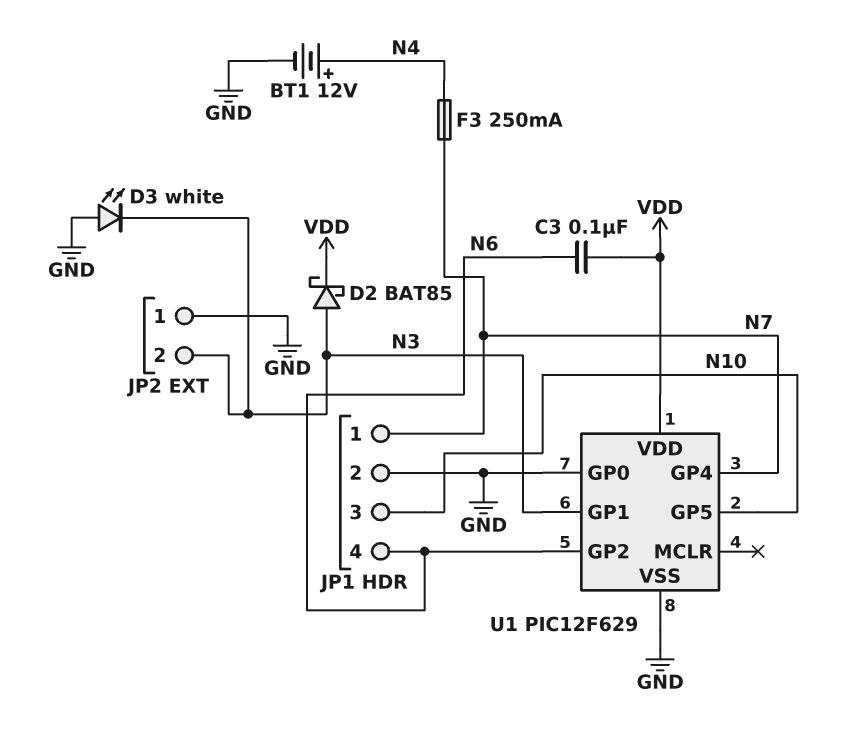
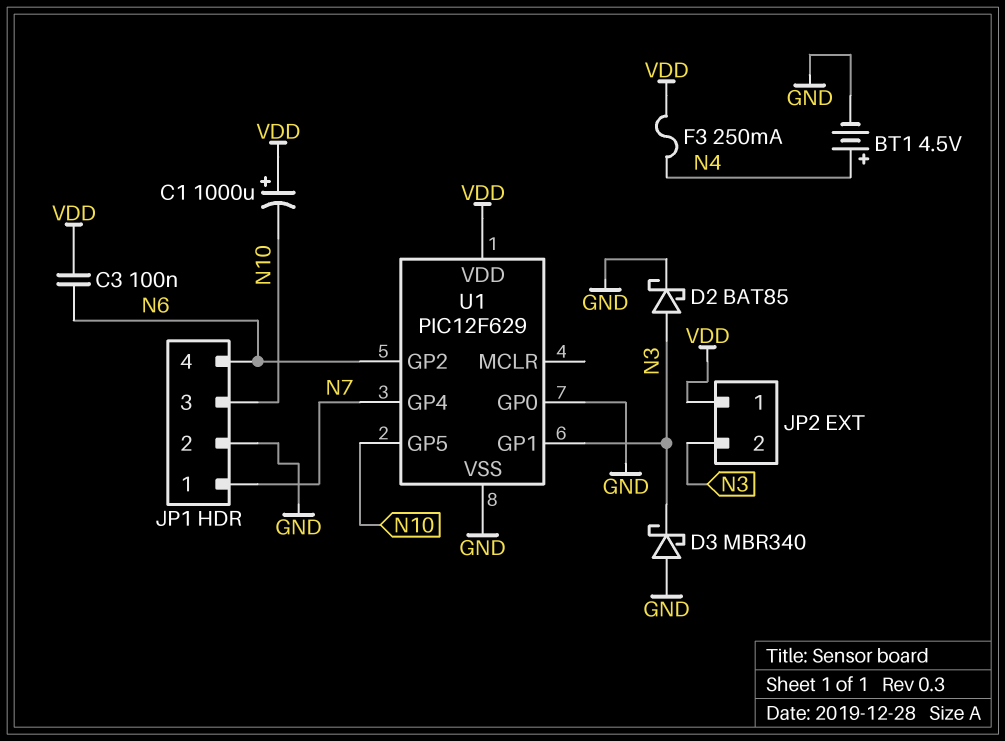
BT1: 12V (plus N4, minus GND) -> 4.5V (plus N4, minus GND)
C1: none -> 1000uF (plus VDD, minus N10)
D2: schottky BAT85 (A N3, K VDD) -> schottky BAT85 (A N3, K GND)
D3: LED white (A GND, K N3) -> schottky MBR340 (A GND, K N3)
F3: 250mA (N4, N7) -> 250mA (N4, VDD)
JP2 pin 1: GND -> VDD

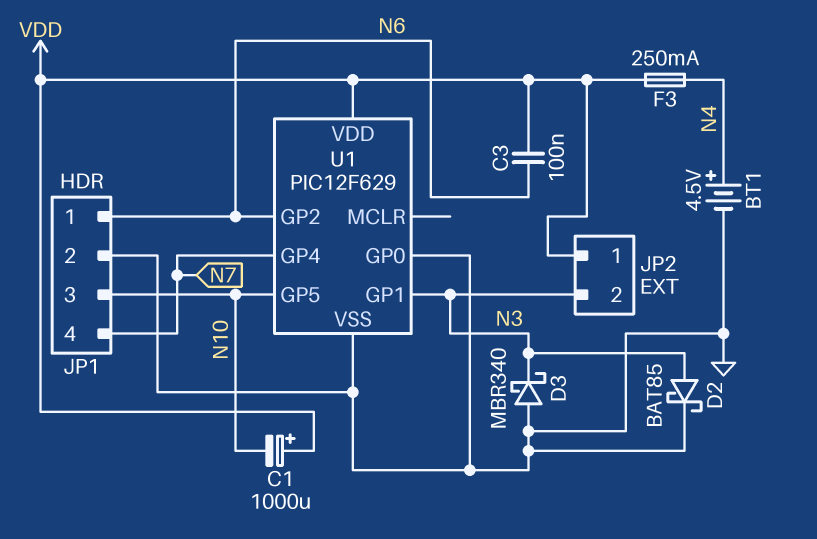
JP1 pin 1: N7 -> N6
JP1 pin 4: N6 -> N7

